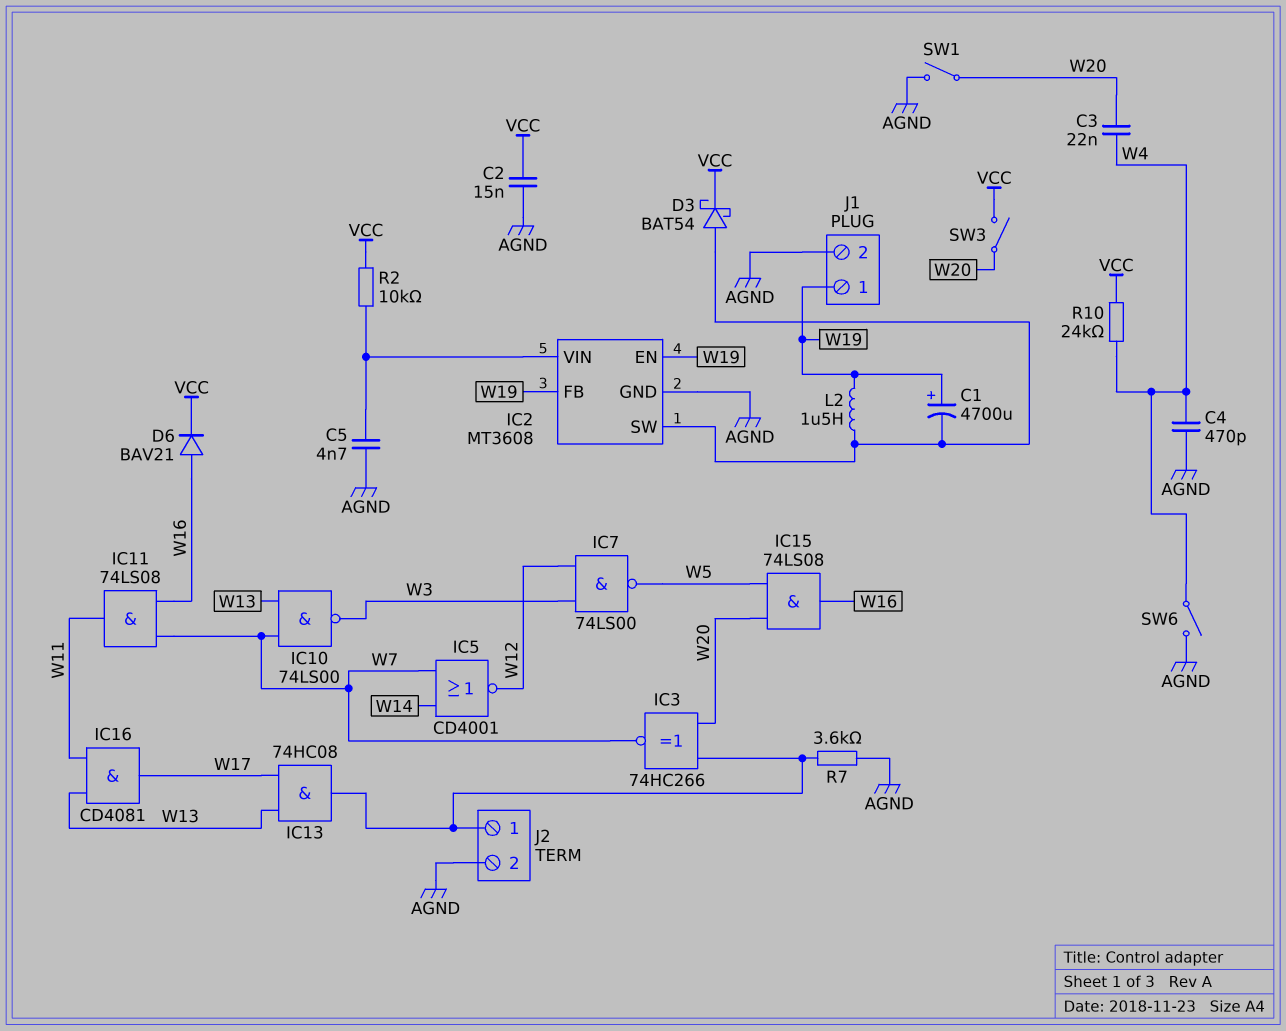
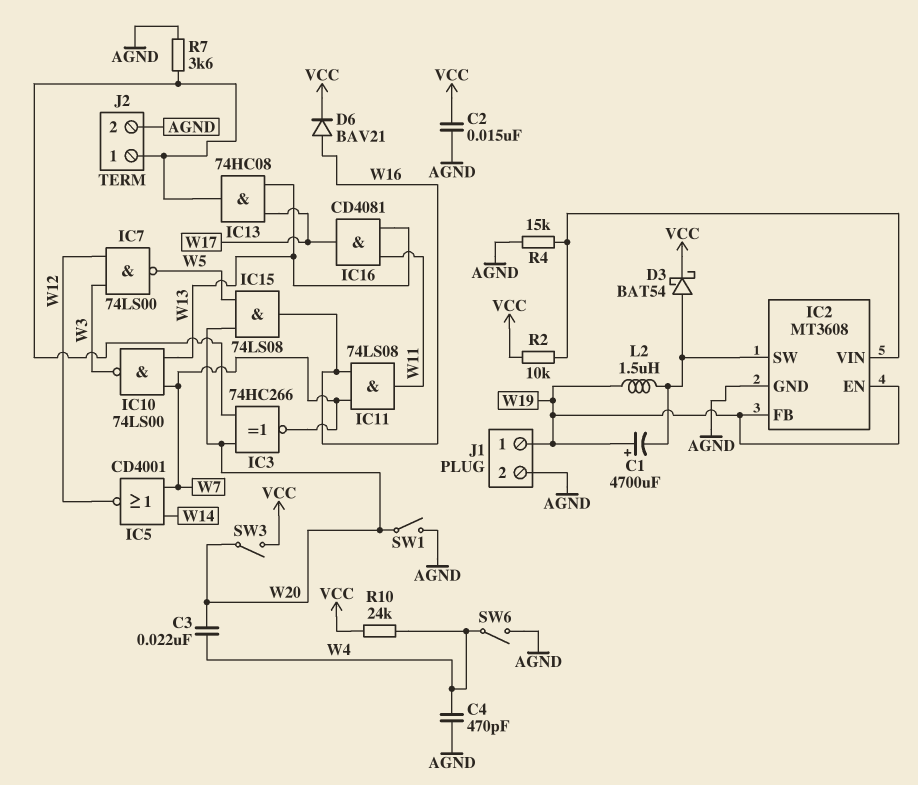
C5: 4.7nF (AGND, IC2/VIN) -> none
R4: none -> 15k (AGND, IC2/VIN)

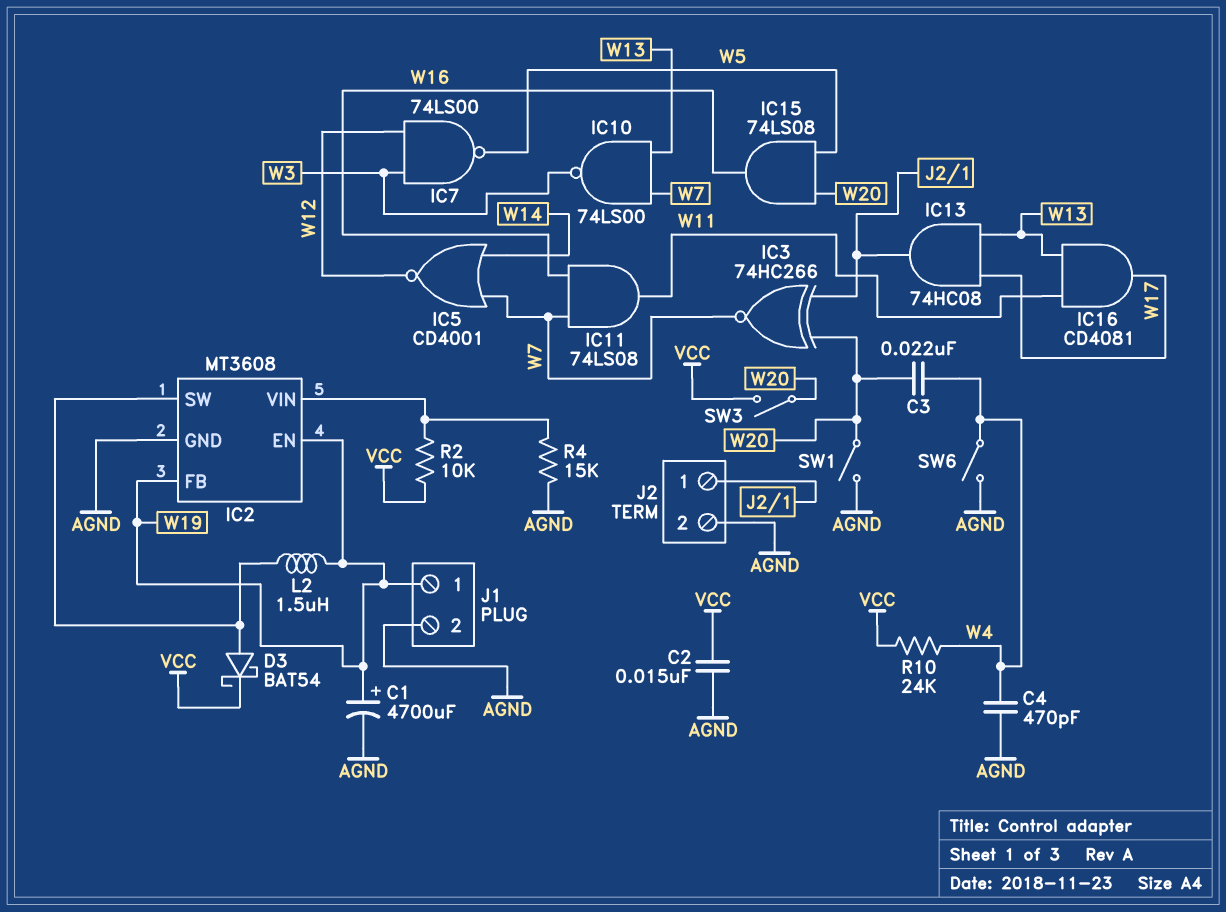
C1: 4700uF (plus W19, minus IC2/SW) -> 4700uF (plus W19, minus AGND)
D6: diode BAV21 (A W16, K VCC) -> none
R7: 3.6k (AGND, J2/1) -> none

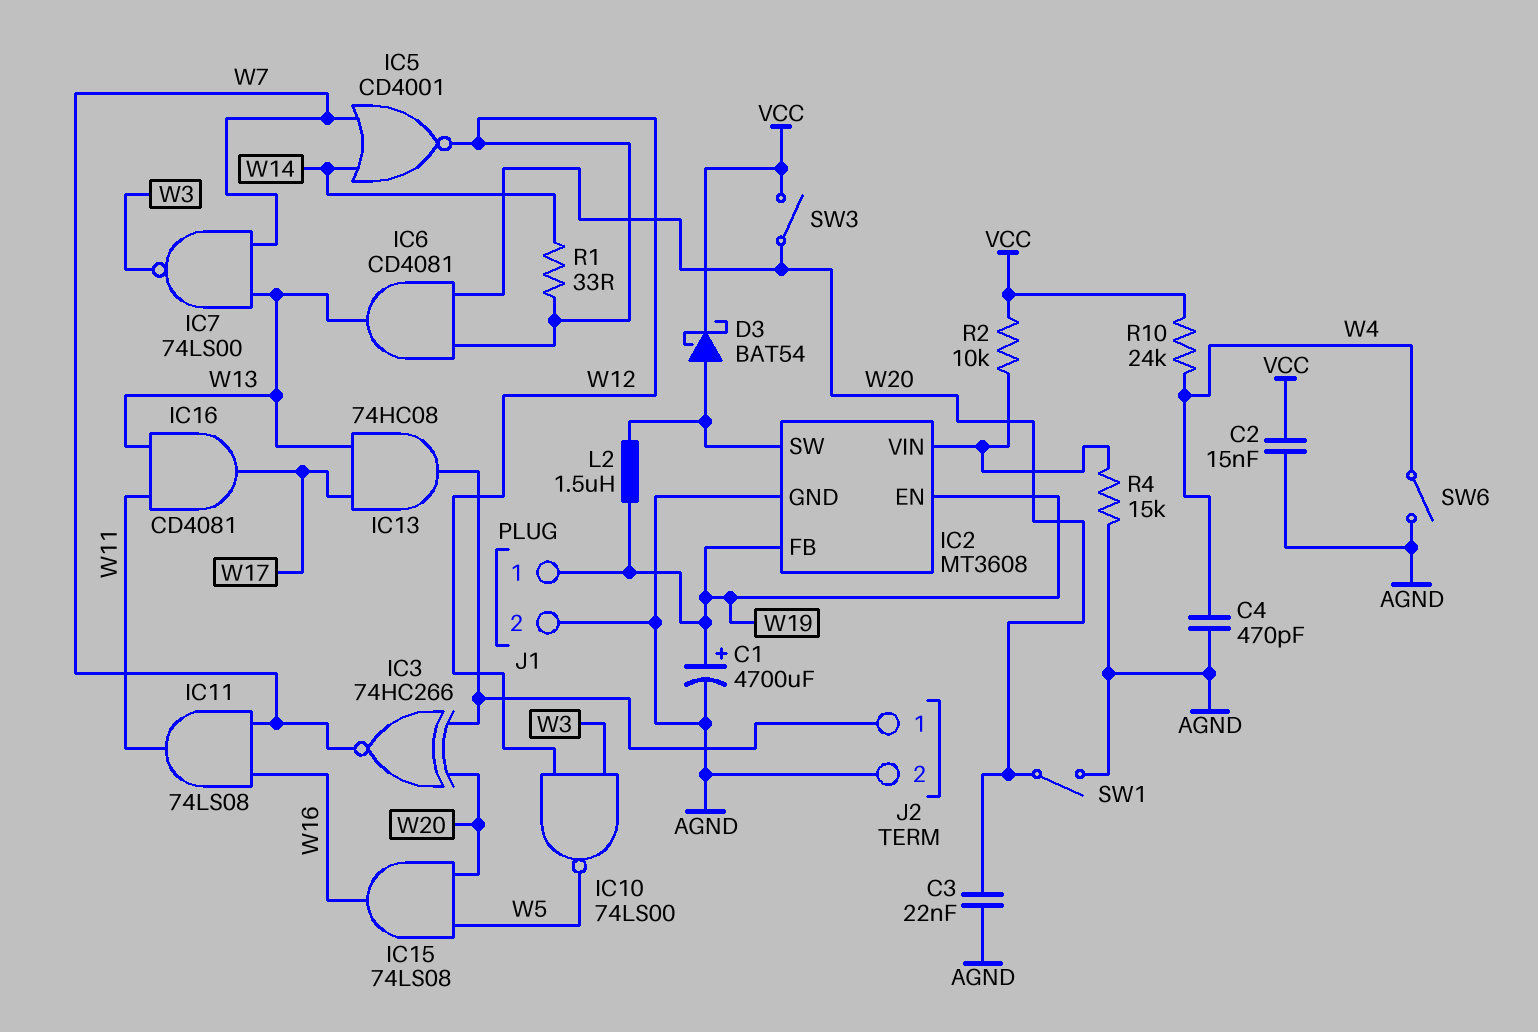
C3: 22nF (W4, W20) -> 22nF (AGND, W20)
IC6: none -> AND CD4081 (in W12, in W20, out W13)
IC7: NAND 74LS00 (in W3, in W12, out W5) -> NAND 74LS00 (in W7, in W13, out W3)
IC10: NAND 74LS00 (in W7, in W13, out W3) -> NAND 74LS00 (in W3, in W12, out W5)
R1: none -> 33 (W12, W14)

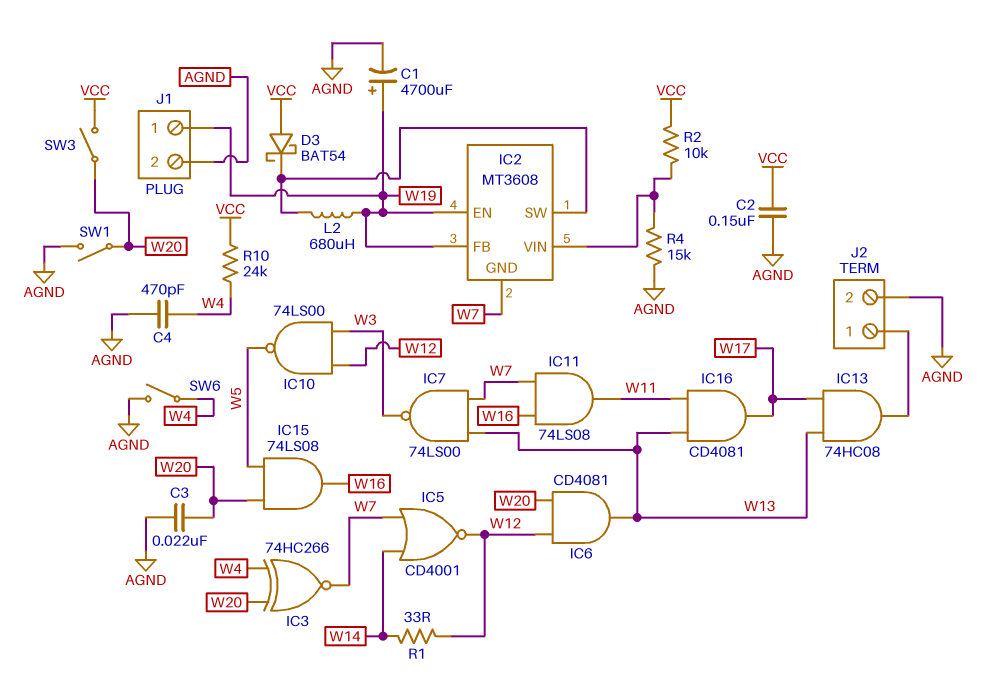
C2: 15nF (AGND, VCC) -> 150nF (AGND, VCC)
D3: schottky BAT54 (A IC2/SW, K VCC) -> schottky BAT54 (A VCC, K IC2/SW)
IC2 pin GND: AGND -> W7
IC3: XNOR 74HC266 (in J2/1, in W20, out W7) -> XNOR 74HC266 (in W4, in W20, out W7)
L2: 1.5uH (IC2/SW, W19) -> 680uH (IC2/SW, W19)

